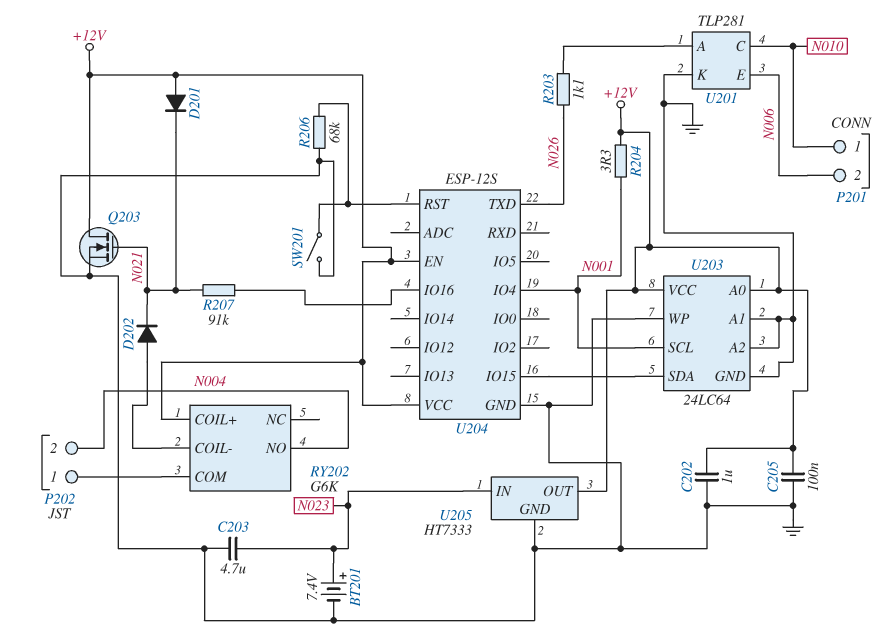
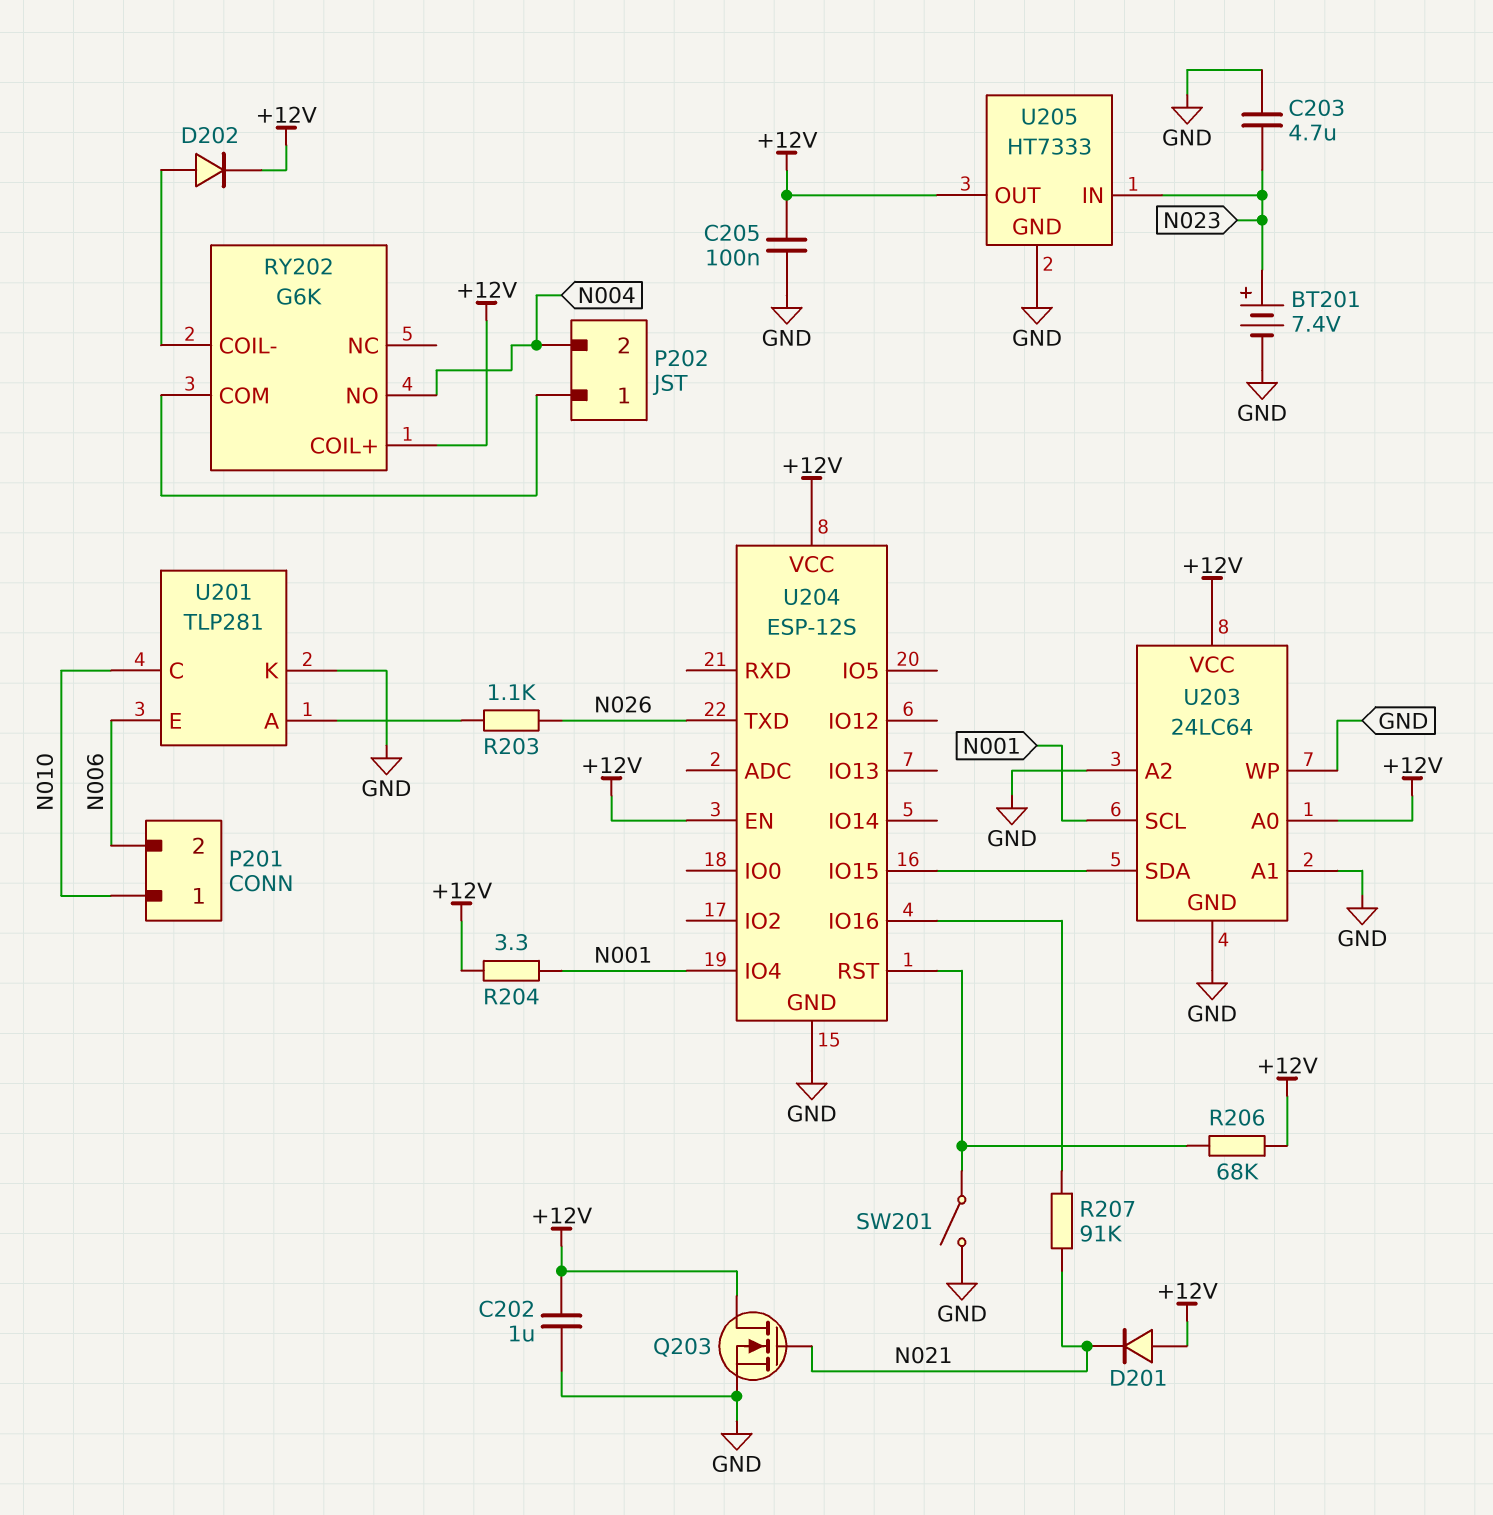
D202: diode (A RY202/COIL-, K N021) -> diode (A RY202/COIL-, K +12V)
R206: 68k (GND, U204/RST) -> 68k (+12V, U204/RST)

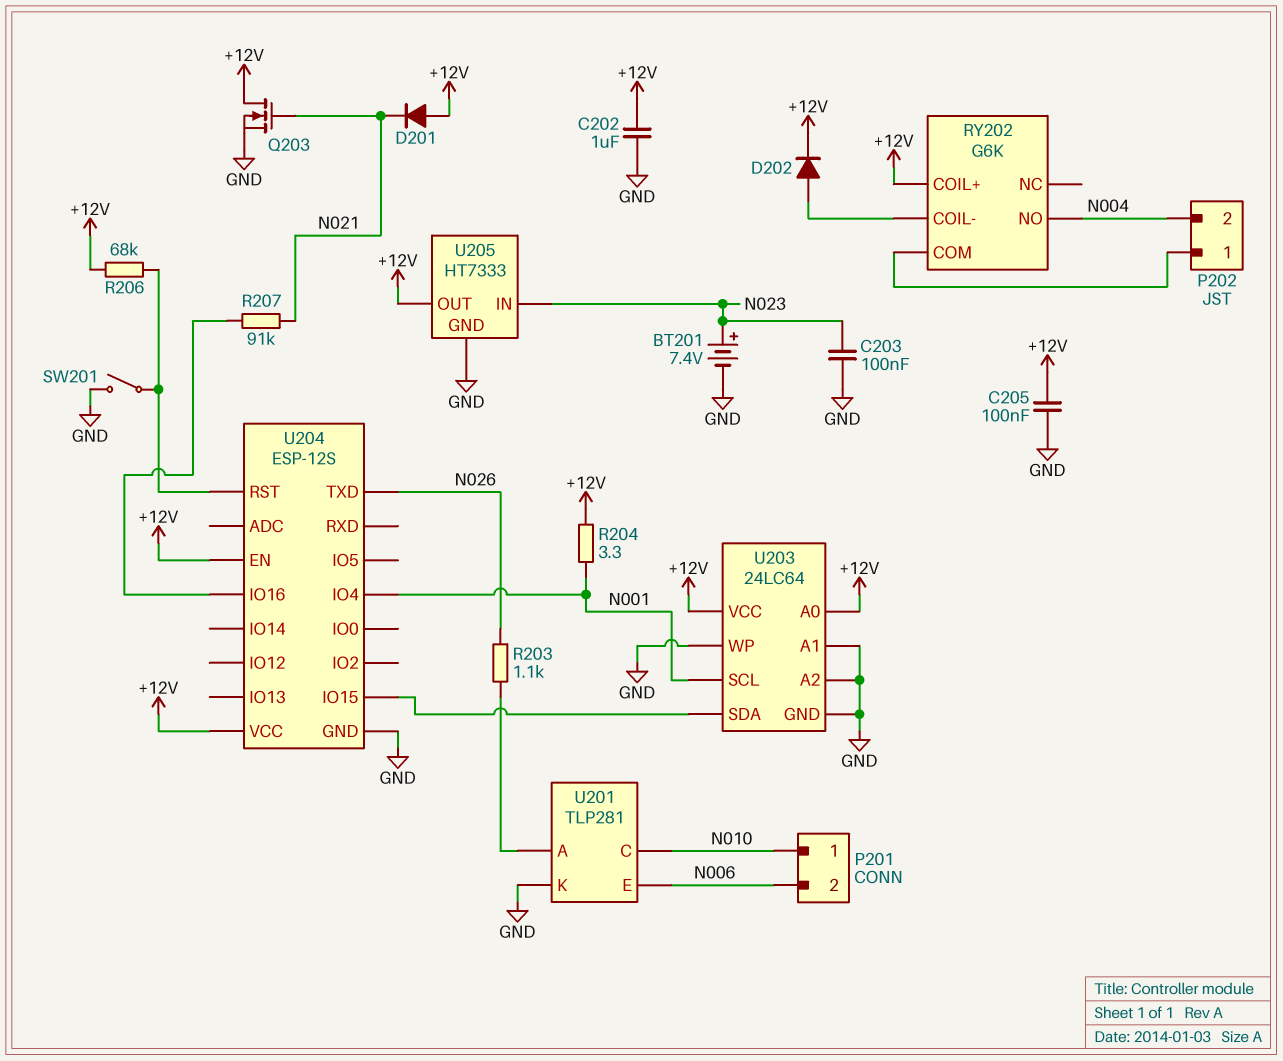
C203: 4.7uF (GND, N023) -> 100nF (GND, N023)

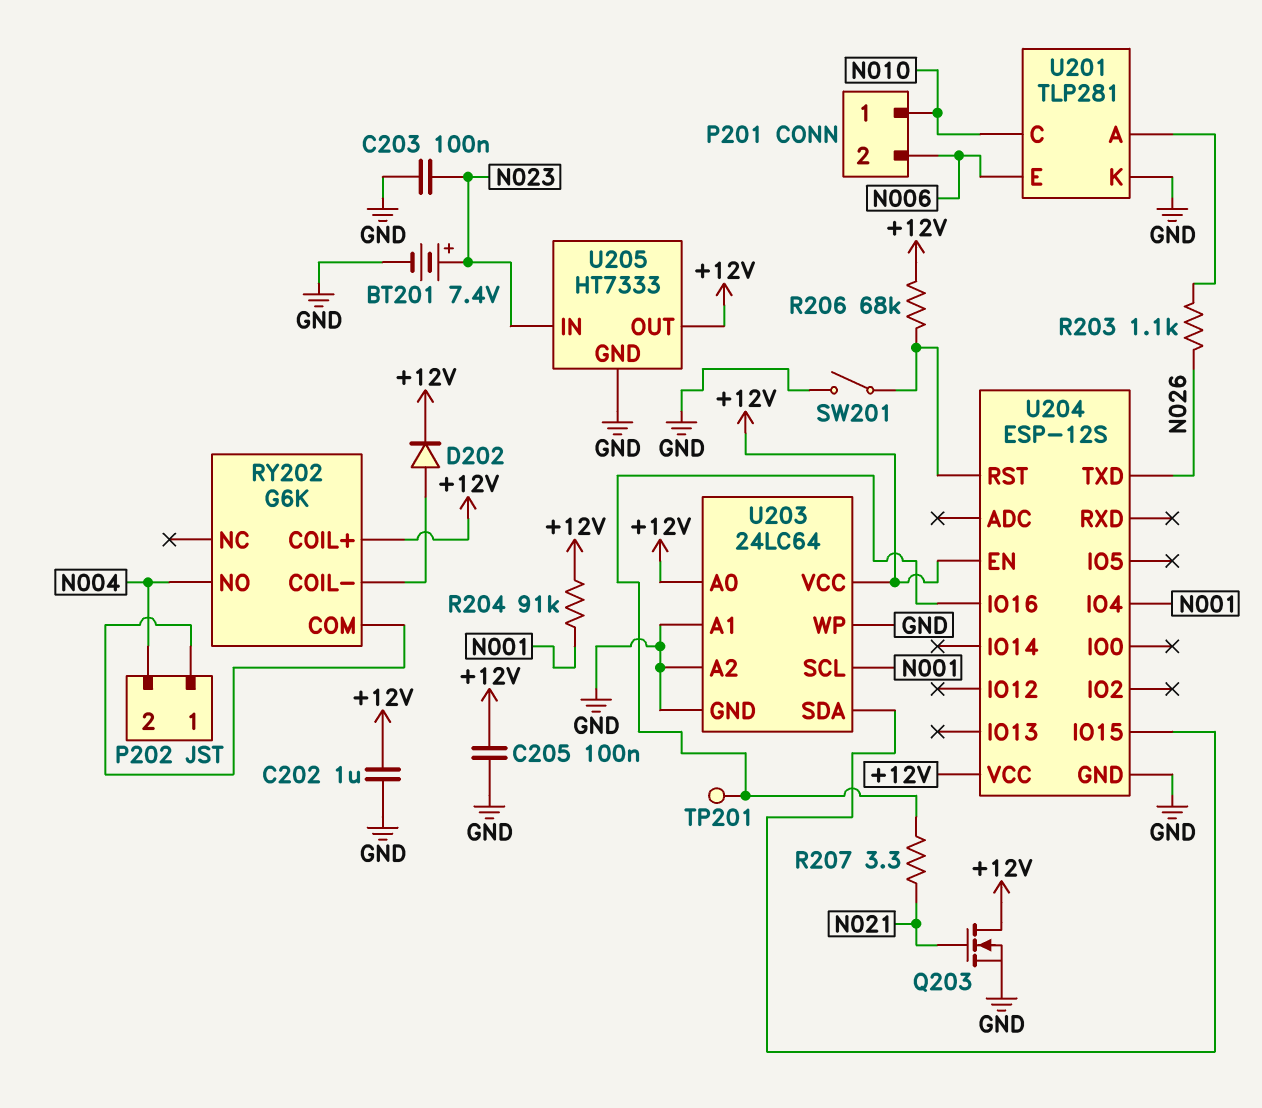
D201: diode (A +12V, K N021) -> none
R204: 3.3 (+12V, N001) -> 91k (+12V, N001)
R207: 91k (N021, U204/IO16) -> 3.3 (N021, U204/IO16)
TP201: none -> test point (U204/IO16)

